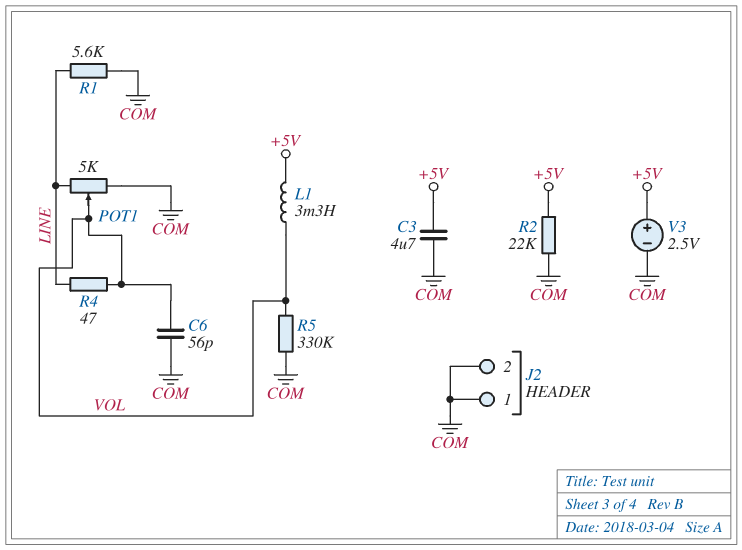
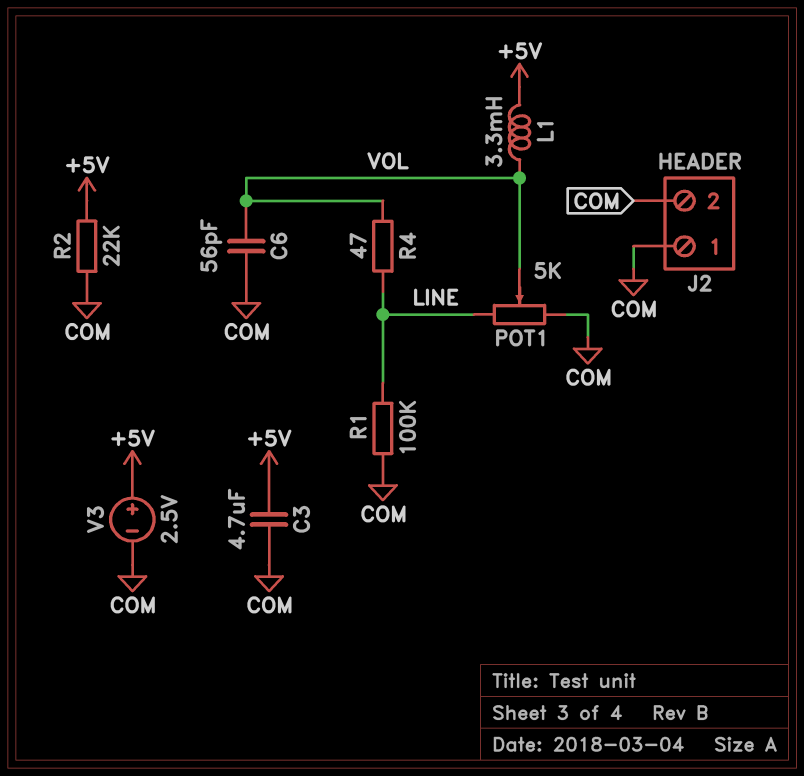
R1: 5.6k (COM, LINE) -> 100k (COM, LINE)
R5: 330k (COM, VOL) -> none

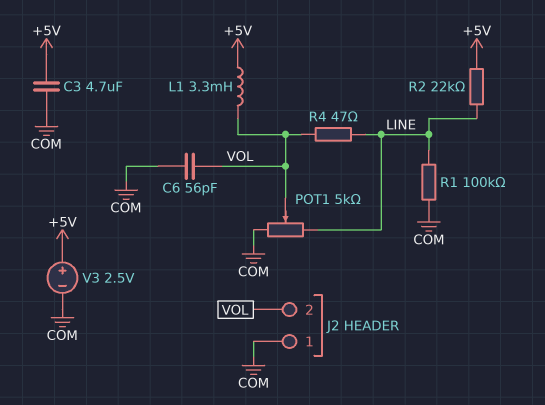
J2 pin 2: COM -> VOL
R2: 22k (+5V, COM) -> 22k (+5V, LINE)

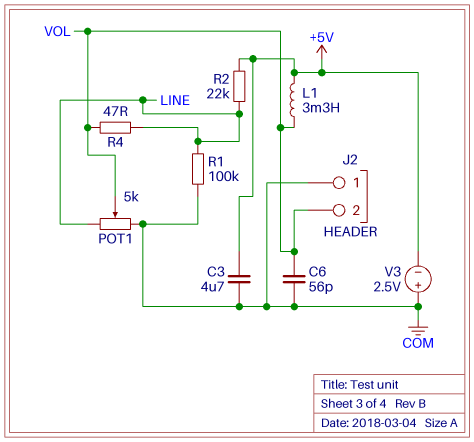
V3: 2.5V (plus +5V, minus COM) -> 2.5V (plus COM, minus +5V)

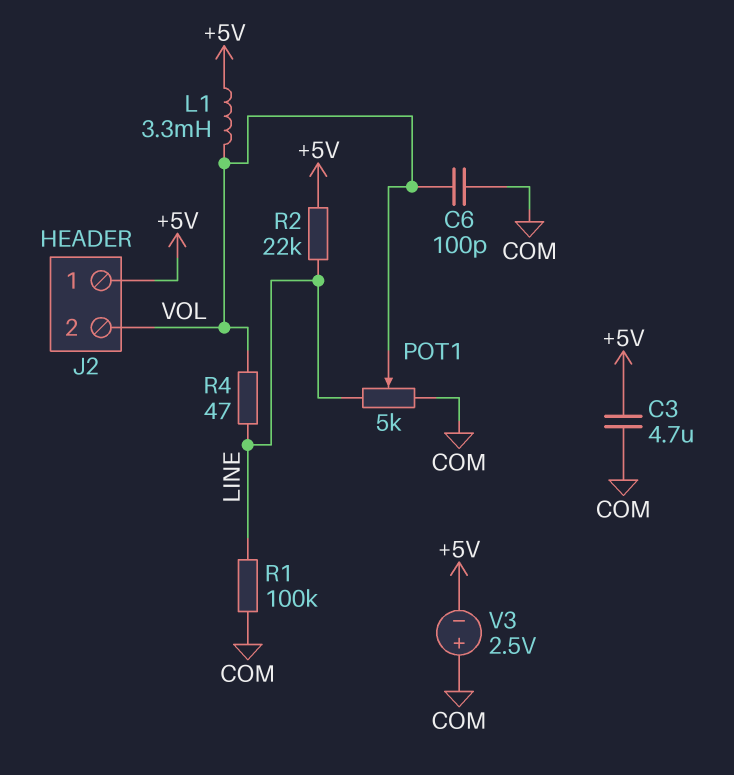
C6: 56pF (COM, VOL) -> 100pF (COM, VOL)
J2 pin 1: COM -> +5V

